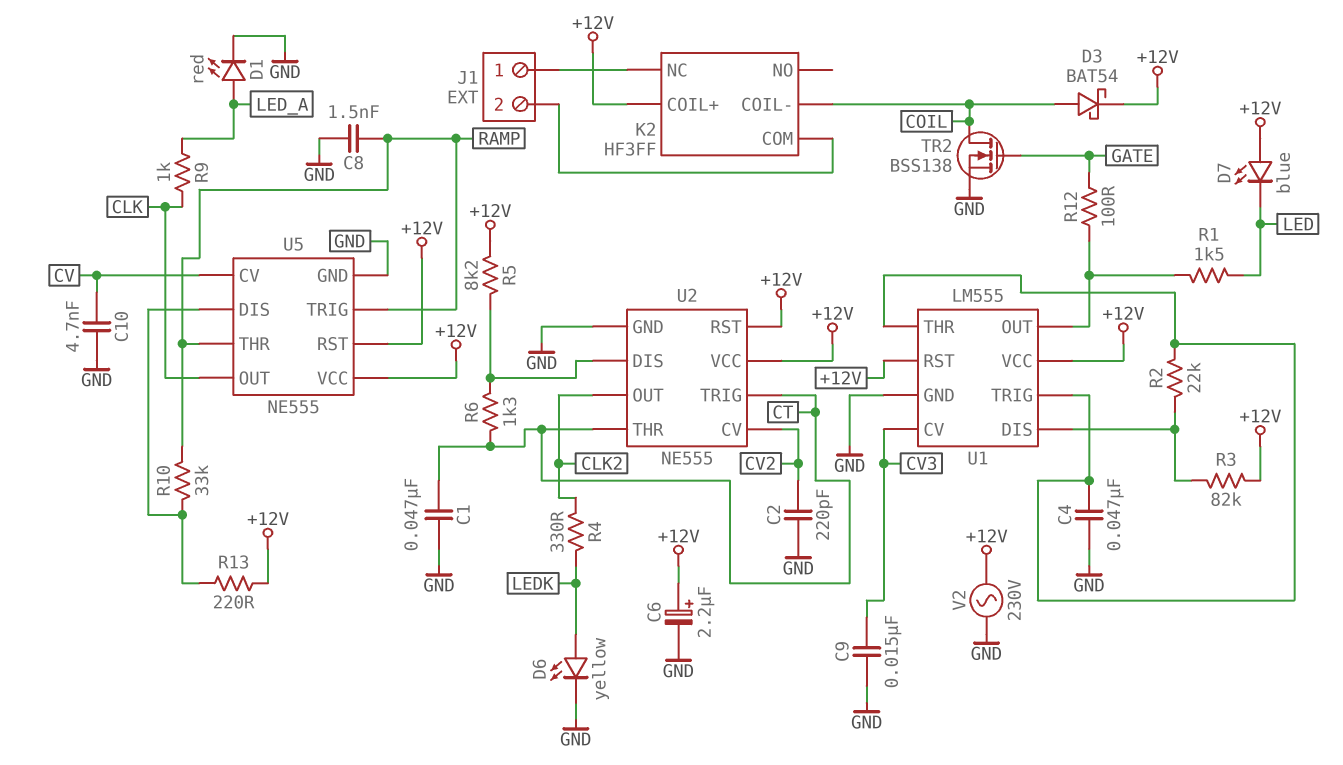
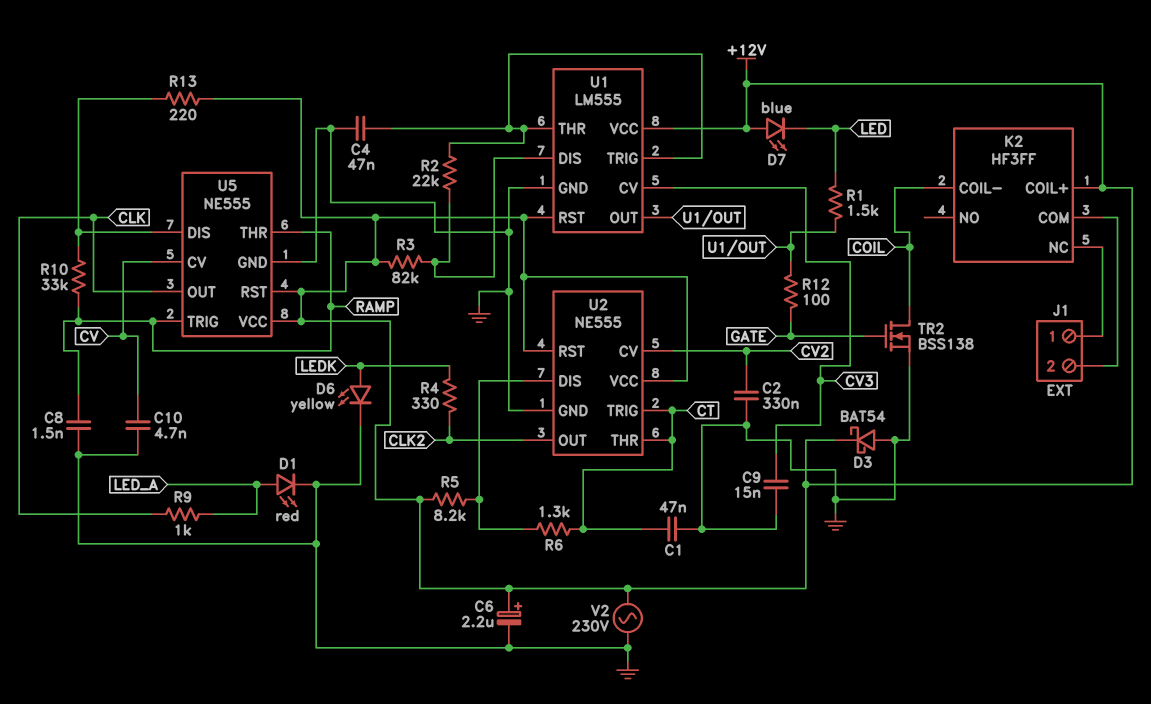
C2: 220pF (CV2, GND) -> 330nF (CV2, GND)
D3: schottky BAT54 (A COIL, K +12V) -> schottky BAT54 (A GND, K +12V)

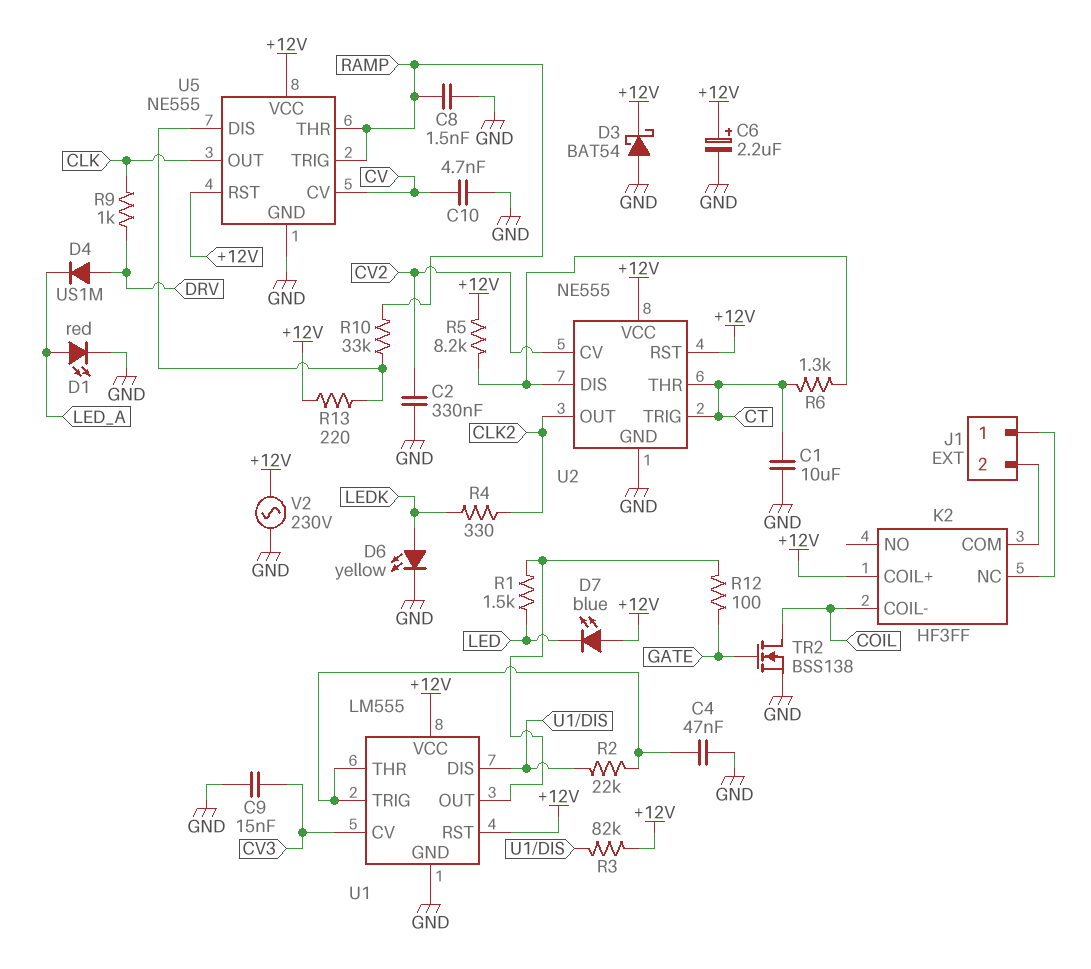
C1: 47nF (CT, GND) -> 10uF (CT, GND)
D4: none -> diode US1M (A DRV, K LED_A)
R9: 1k (CLK, LED_A) -> 1k (CLK, DRV)

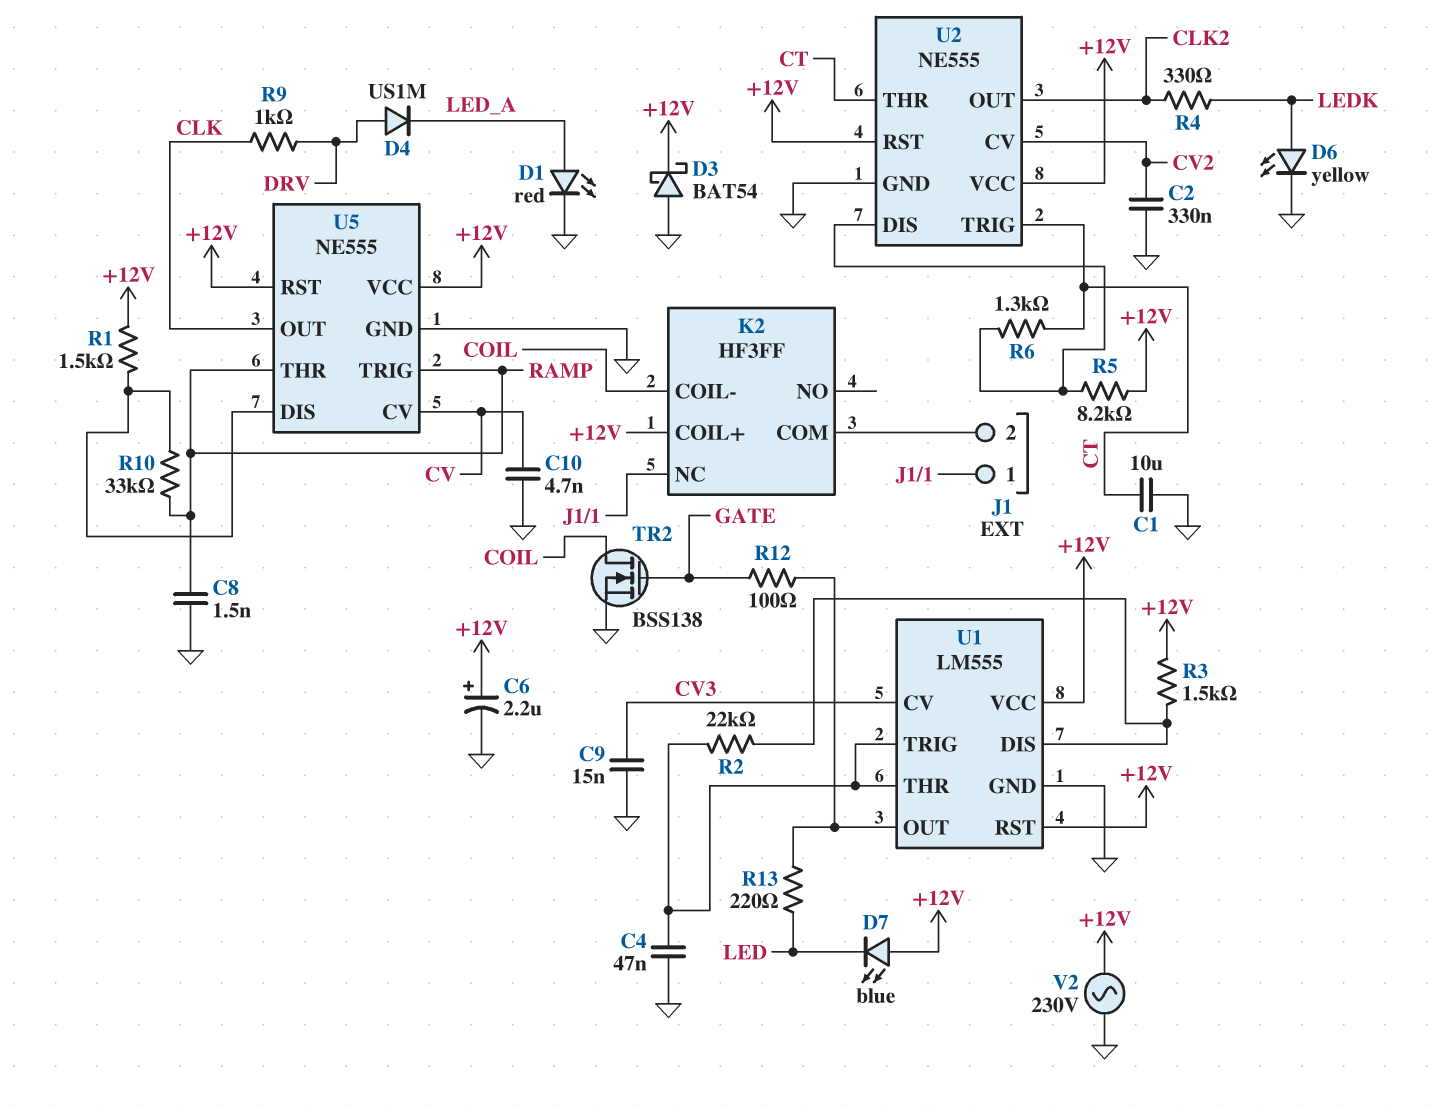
R1: 1.5k (LED, U1/OUT) -> 1.5k (+12V, U5/DIS)
R3: 82k (+12V, U1/DIS) -> 1.5k (+12V, U1/DIS)
R13: 220 (+12V, U5/DIS) -> 220 (LED, U1/OUT)

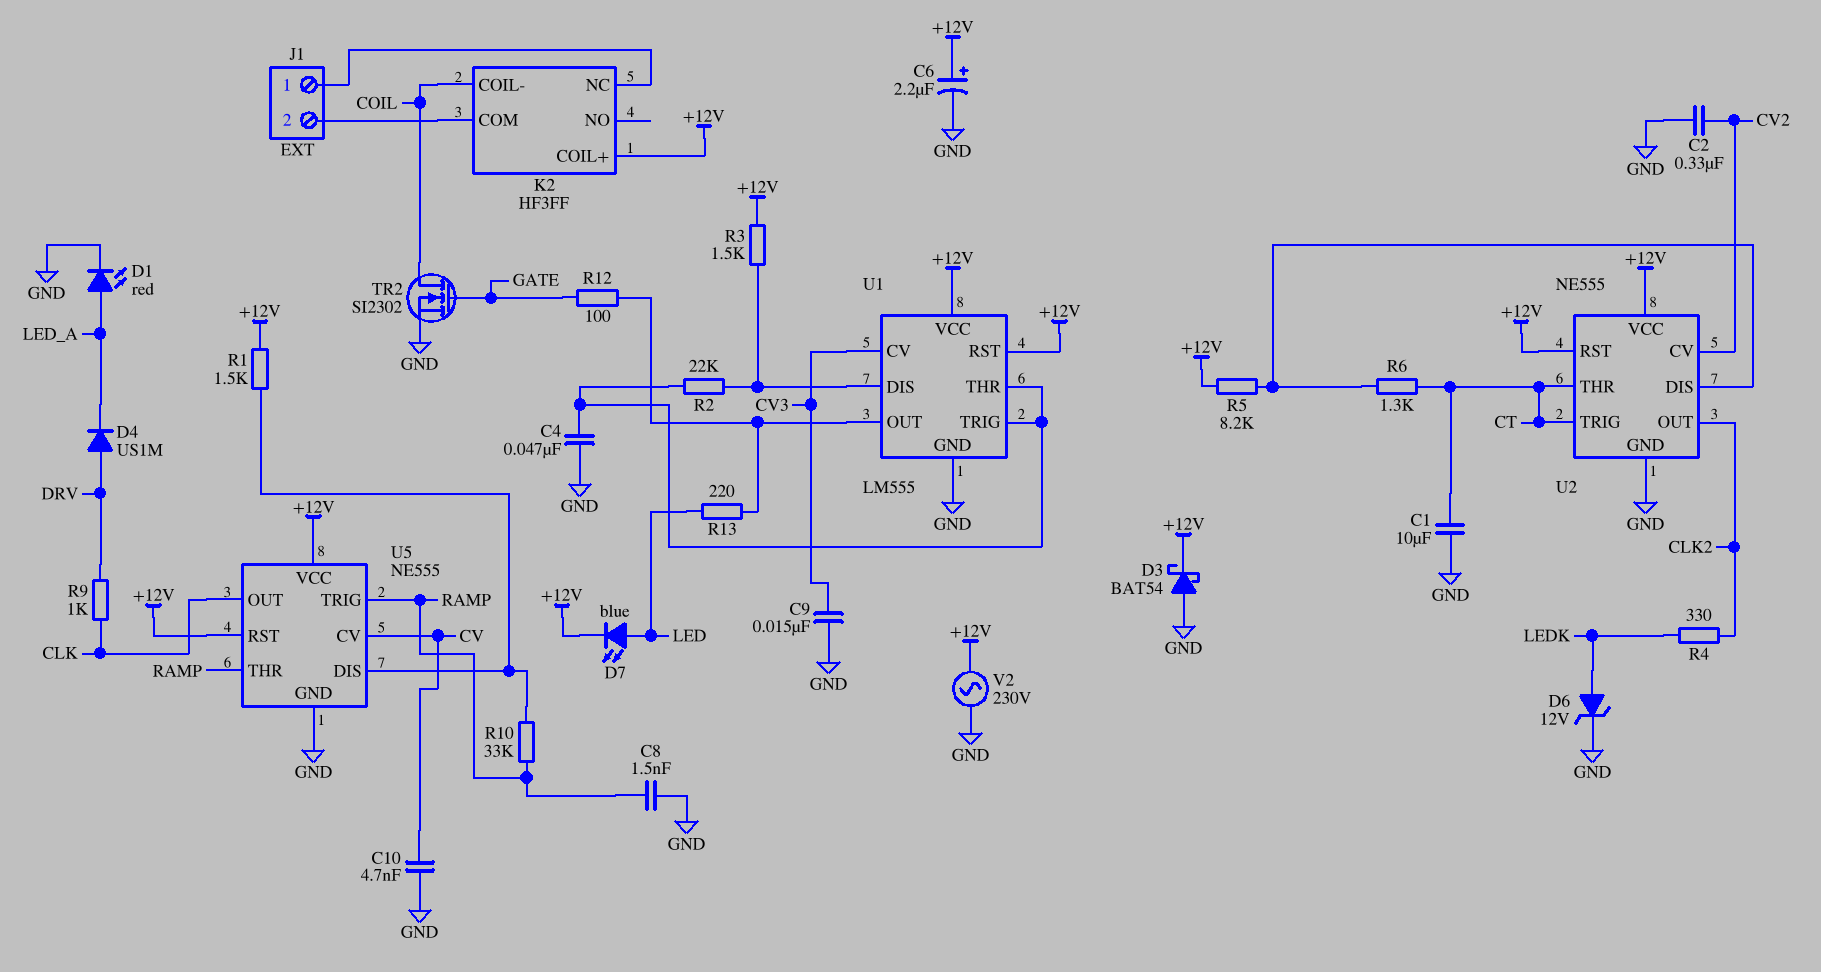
D6: LED yellow (A LEDK, K GND) -> zener 12V (A LEDK, K GND)
D7: LED blue (A +12V, K LED) -> LED blue (A LED, K +12V)
TR2: NMOS BSS138 (G GATE, D COIL, S GND) -> NMOS SI2302 (G GATE, D COIL, S GND)

